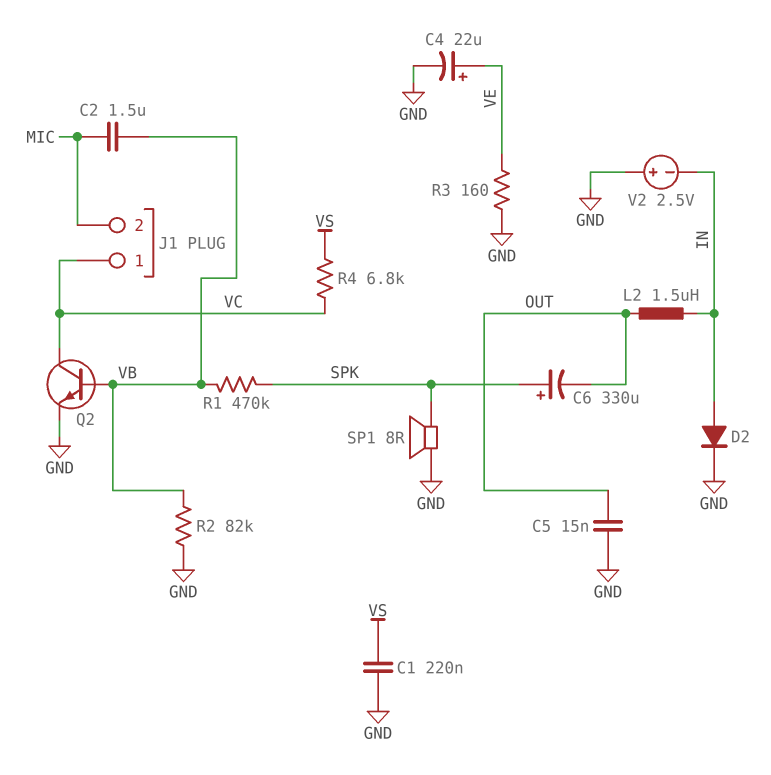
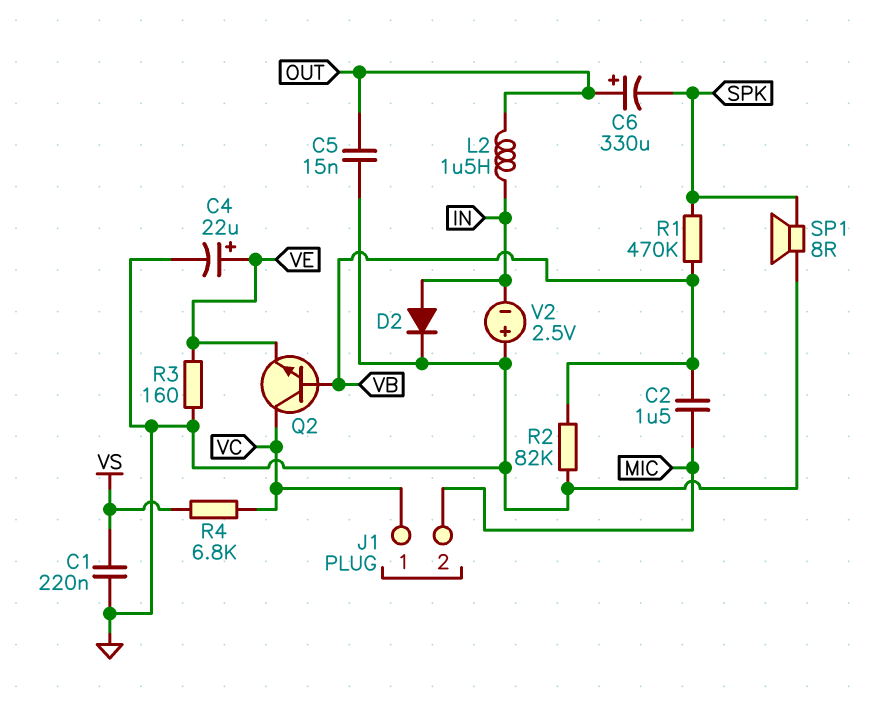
C6: 330uF (plus SPK, minus OUT) -> 330uF (plus OUT, minus SPK)
Q2: NPN (B VB, C VC, E GND) -> NPN (B VB, C VC, E VE)

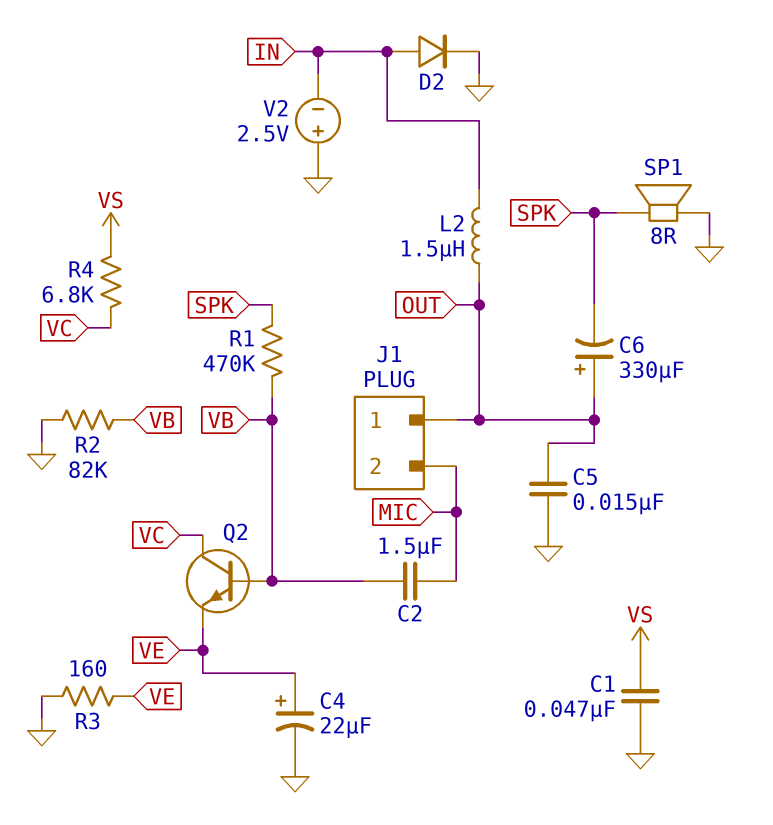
C1: 220nF (GND, VS) -> 47nF (GND, VS)
J1 pin 1: VC -> OUT

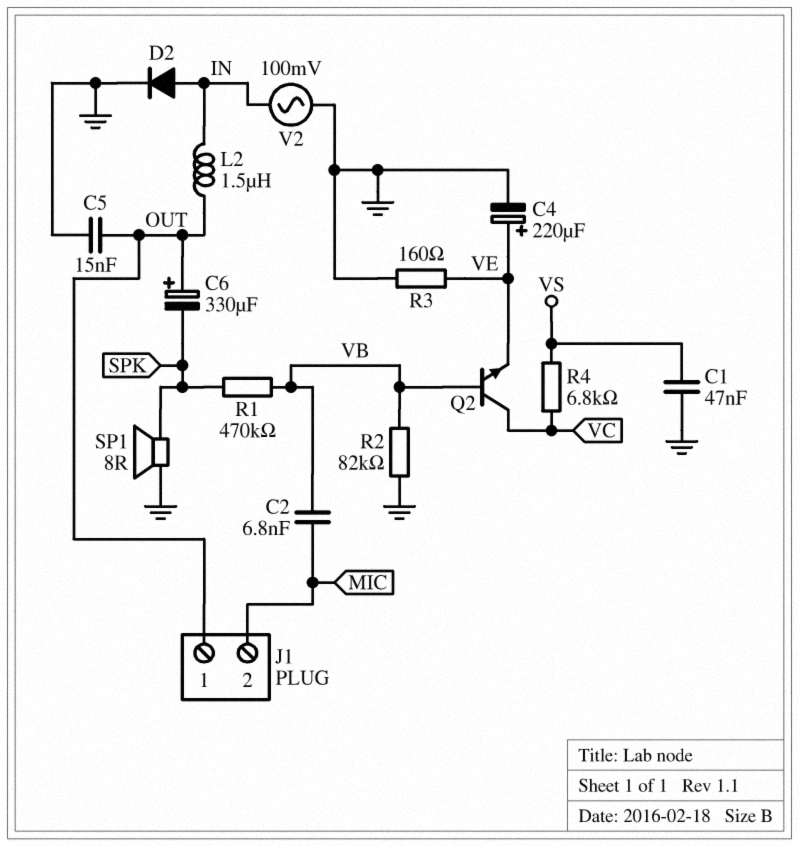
C2: 1.5uF (MIC, VB) -> 6.8nF (MIC, VB)
C4: 22uF (plus VE, minus GND) -> 220uF (plus VE, minus GND)
V2: 2.5V (plus GND, minus IN) -> AC 100mV (GND, IN)

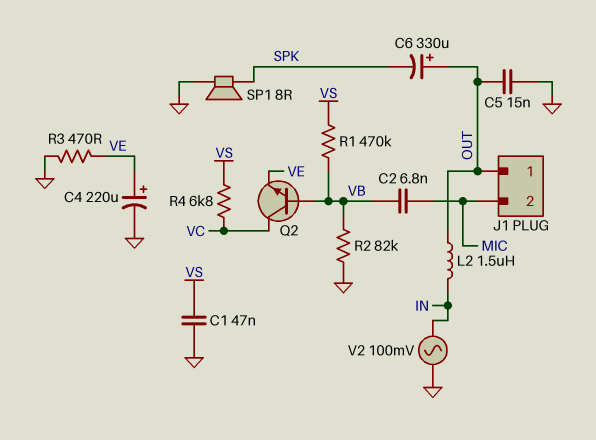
D2: diode (A IN, K GND) -> none
R1: 470k (SPK, VB) -> 470k (VB, VS)
R3: 160 (GND, VE) -> 470 (GND, VE)

